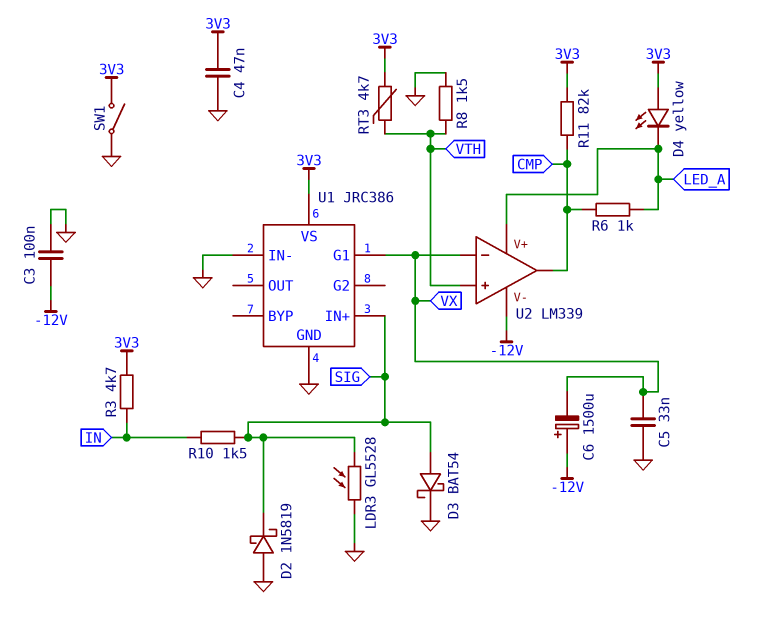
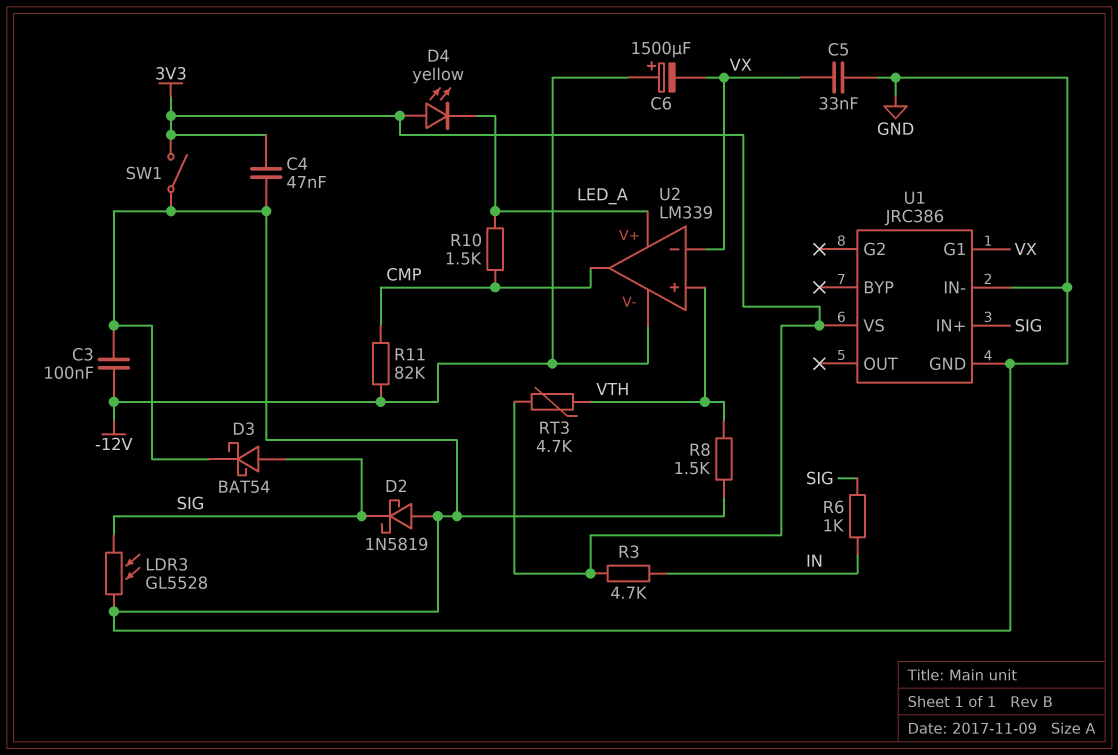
R6: 1k (CMP, LED_A) -> 1k (IN, SIG)
R10: 1.5k (IN, SIG) -> 1.5k (CMP, LED_A)
R11: 82k (3V3, CMP) -> 82k (-12V, CMP)

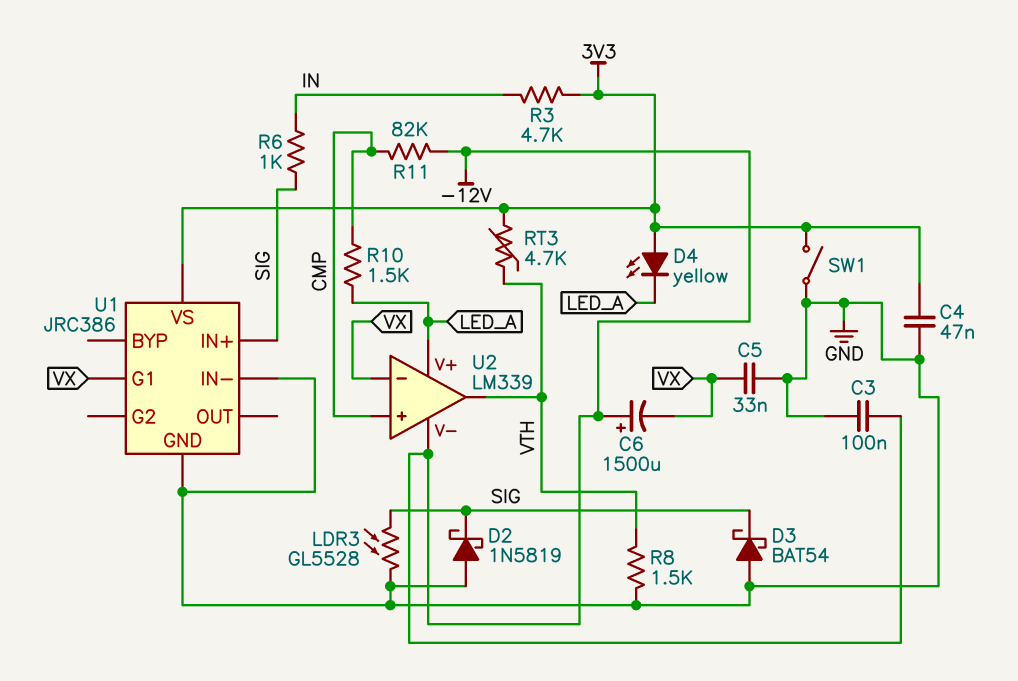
D3: schottky BAT54 (A SIG, K GND) -> schottky BAT54 (A GND, K SIG)
U2 pin in+: VTH -> CMP
U2 pin out: CMP -> VTH

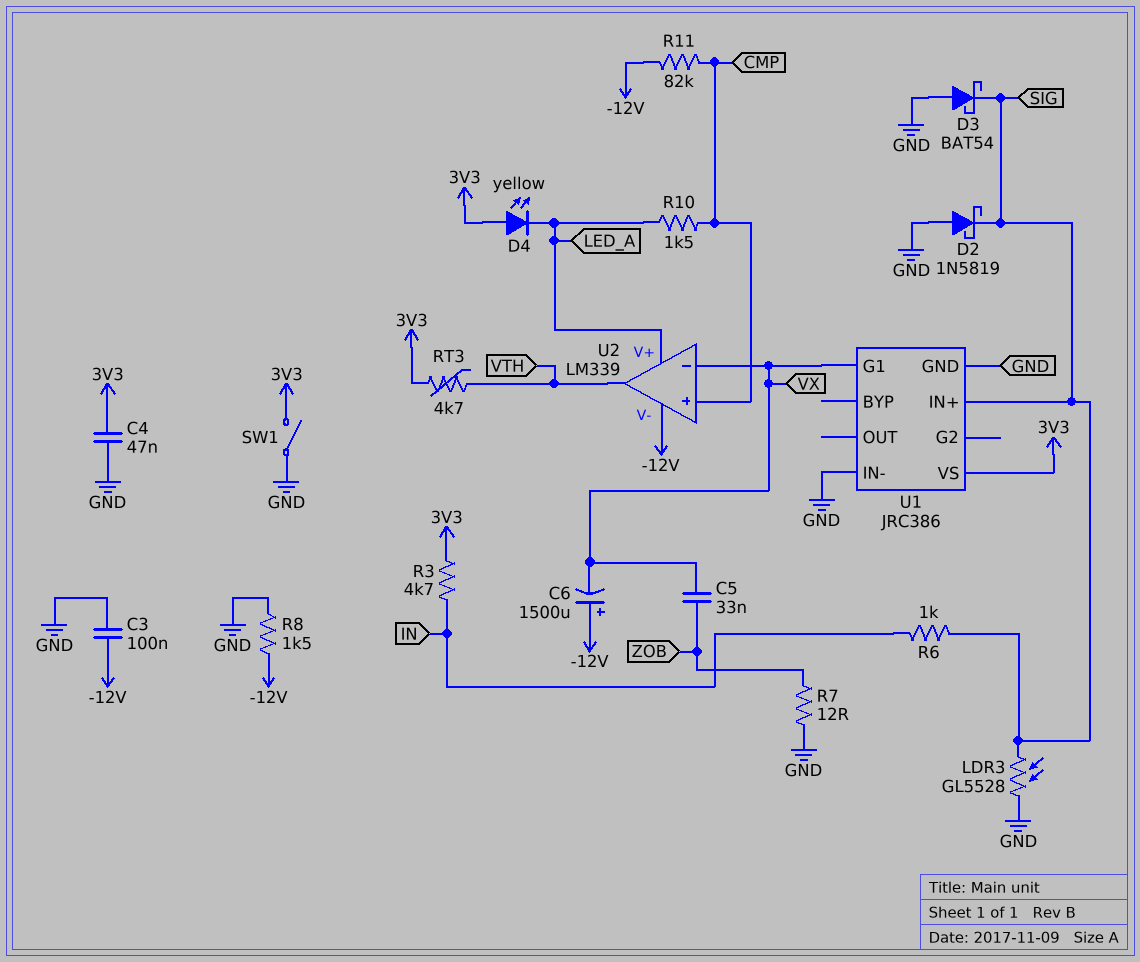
C5: 33nF (GND, VX) -> 33nF (VX, ZOB)
R7: none -> 12 (GND, ZOB)
R8: 1.5k (GND, VTH) -> 1.5k (-12V, GND)

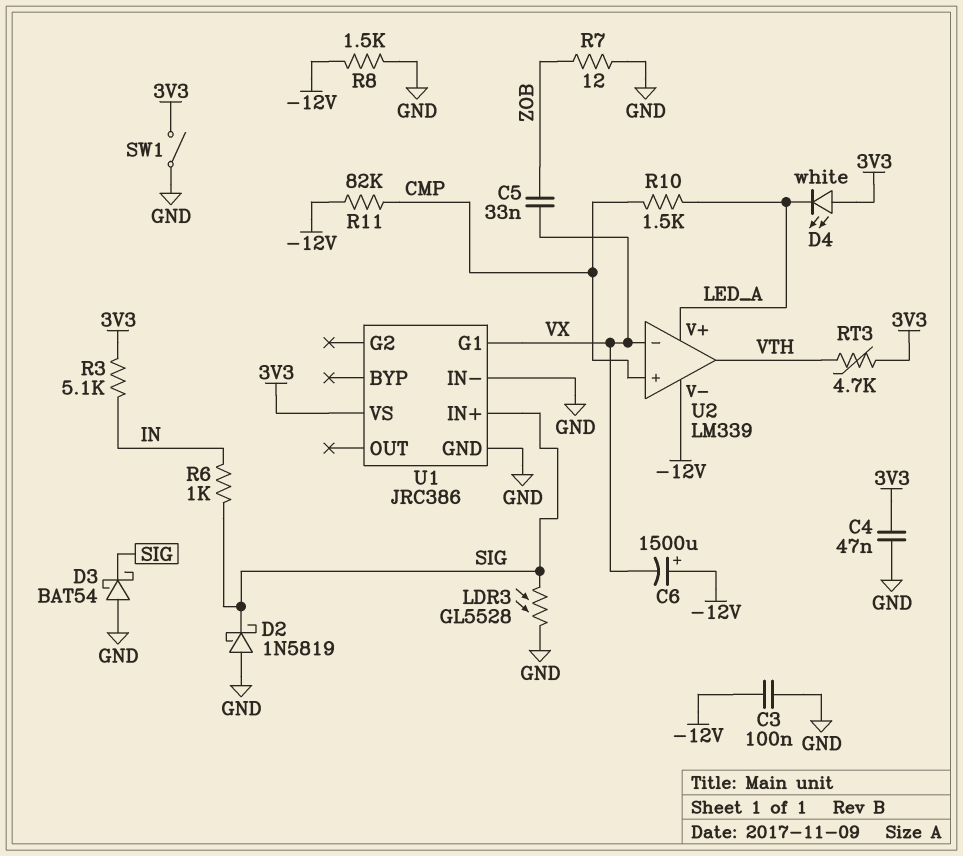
D4: LED yellow (A 3V3, K LED_A) -> LED white (A 3V3, K LED_A)
R3: 4.7k (3V3, IN) -> 5.1k (3V3, IN)

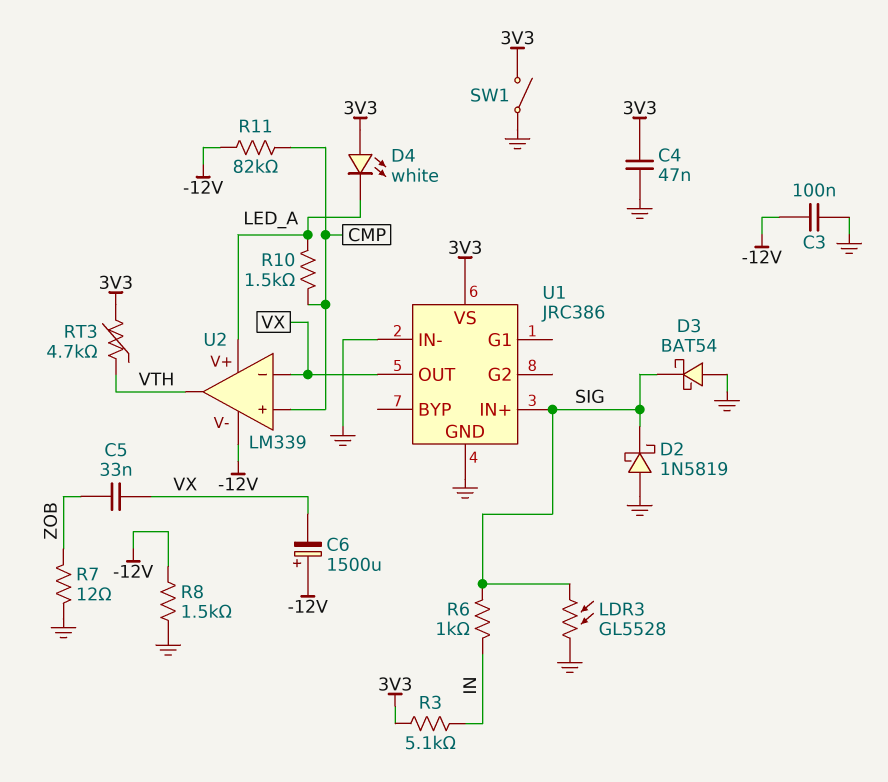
U1 pin G1: VX -> none
U1 pin OUT: none -> VX

